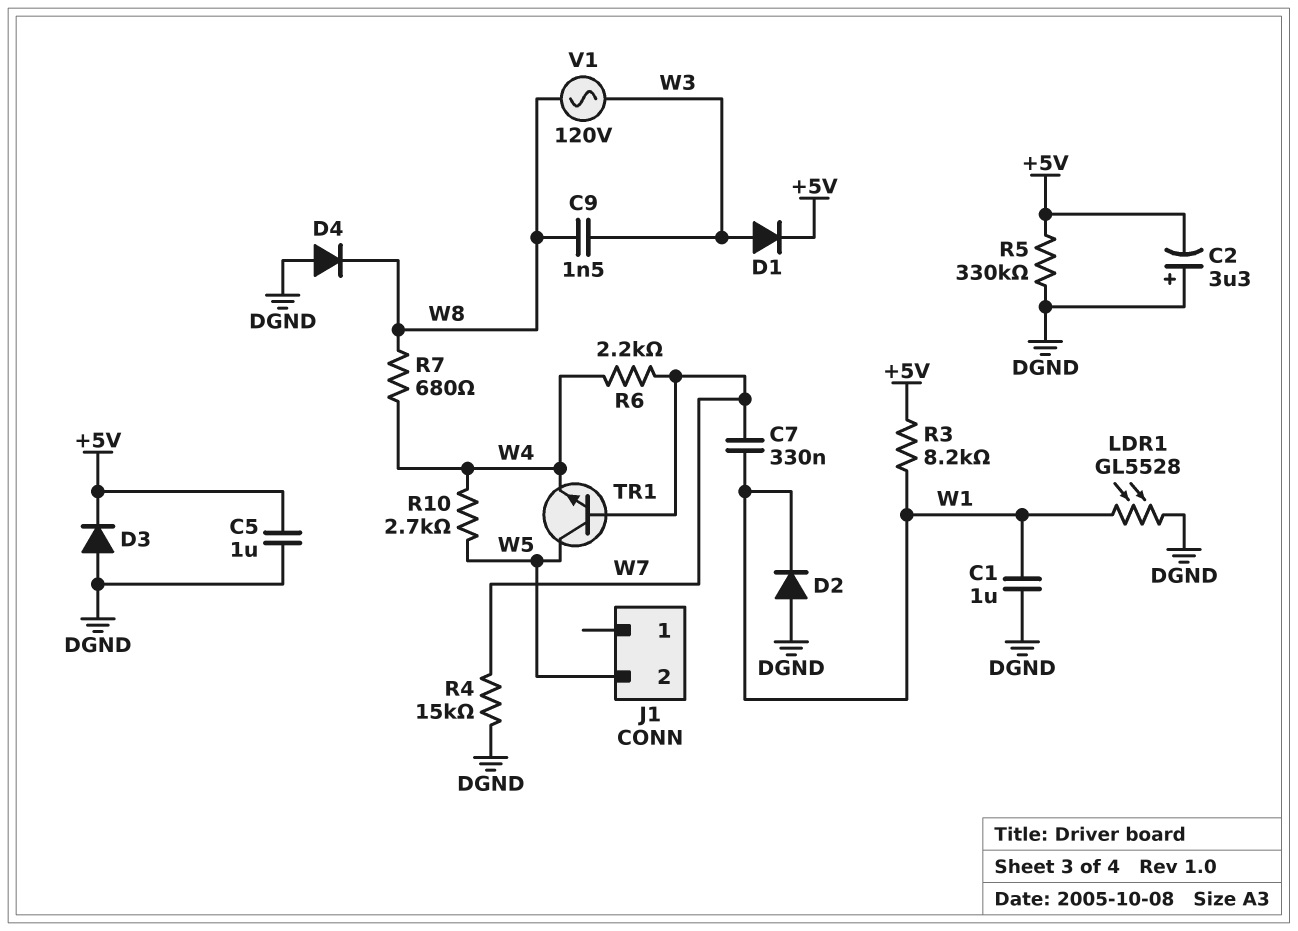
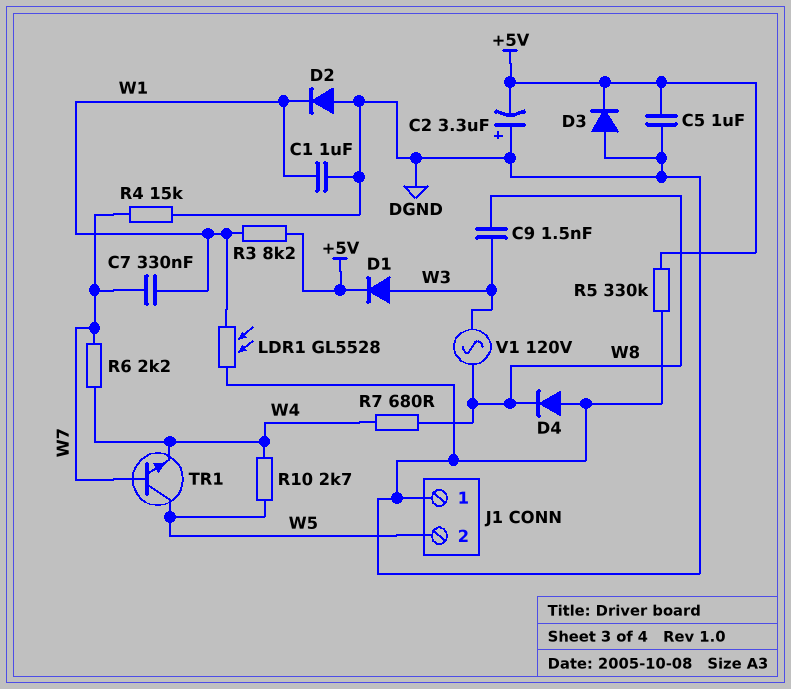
J1 pin 1: none -> DGND

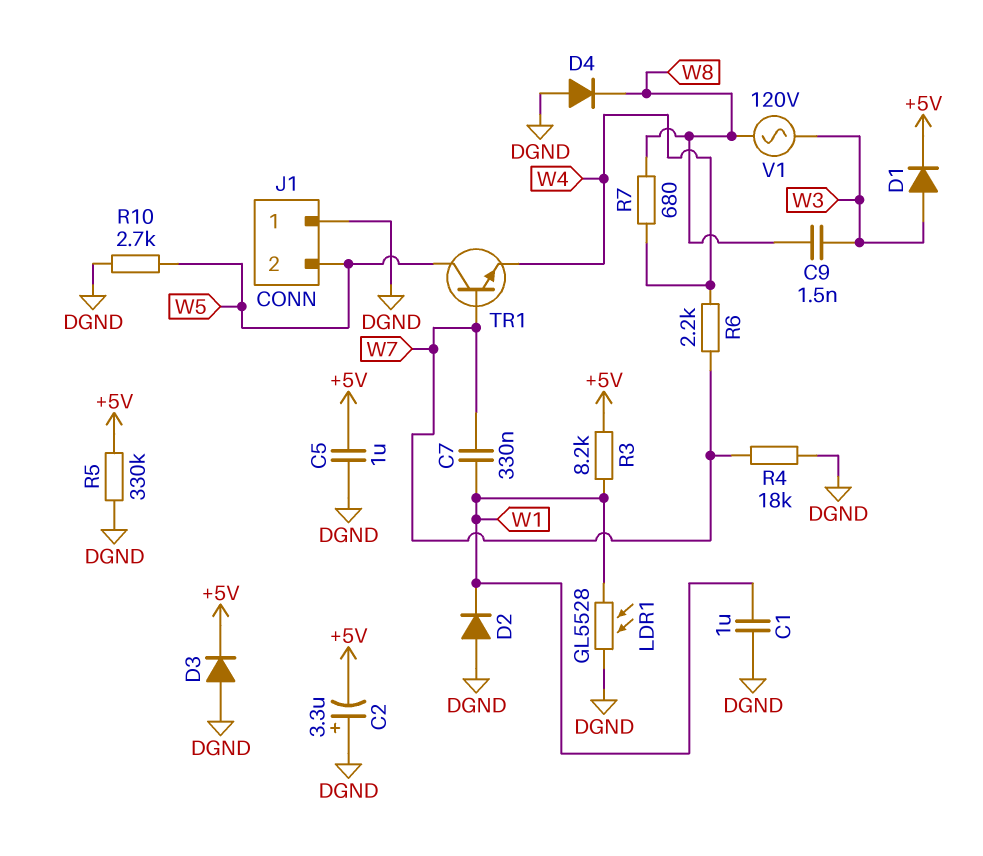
R4: 15k (DGND, W7) -> 18k (DGND, W7)
R10: 2.7k (W4, W5) -> 2.7k (DGND, W5)

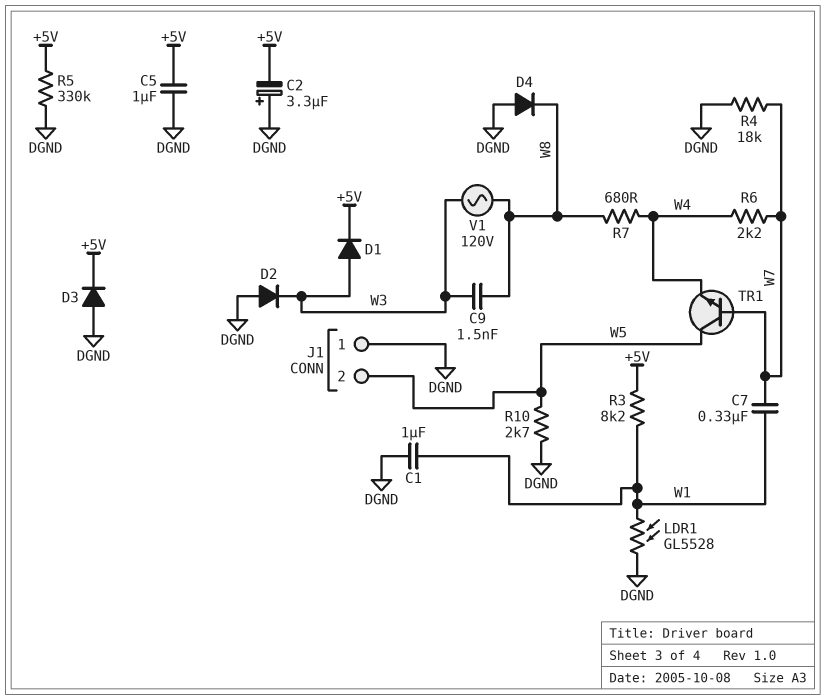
D2: diode (A DGND, K W1) -> diode (A DGND, K W3)

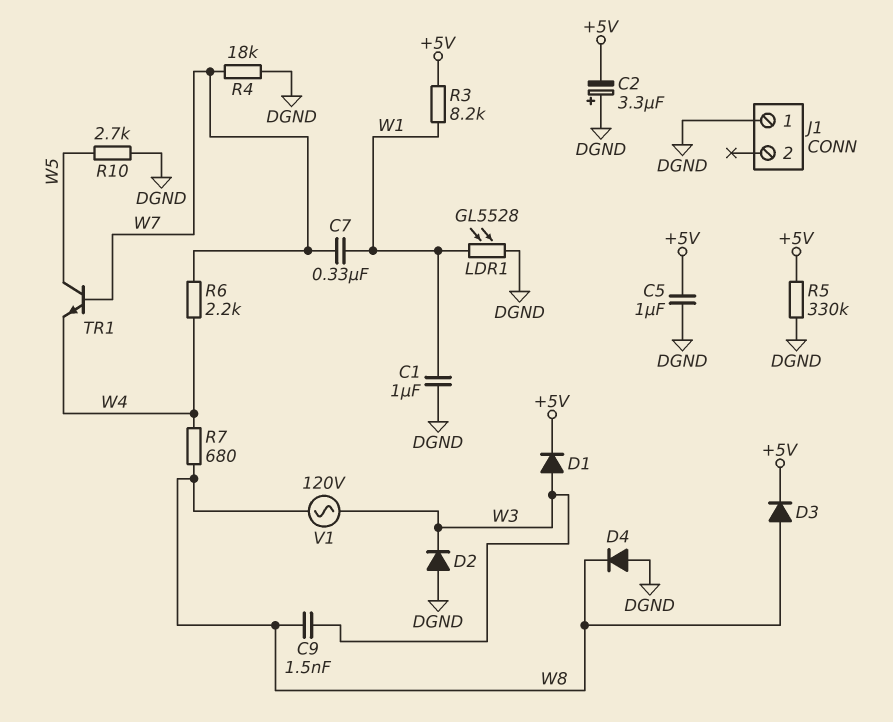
D3: diode (A DGND, K +5V) -> diode (A W8, K +5V)
J1 pin 2: W5 -> none

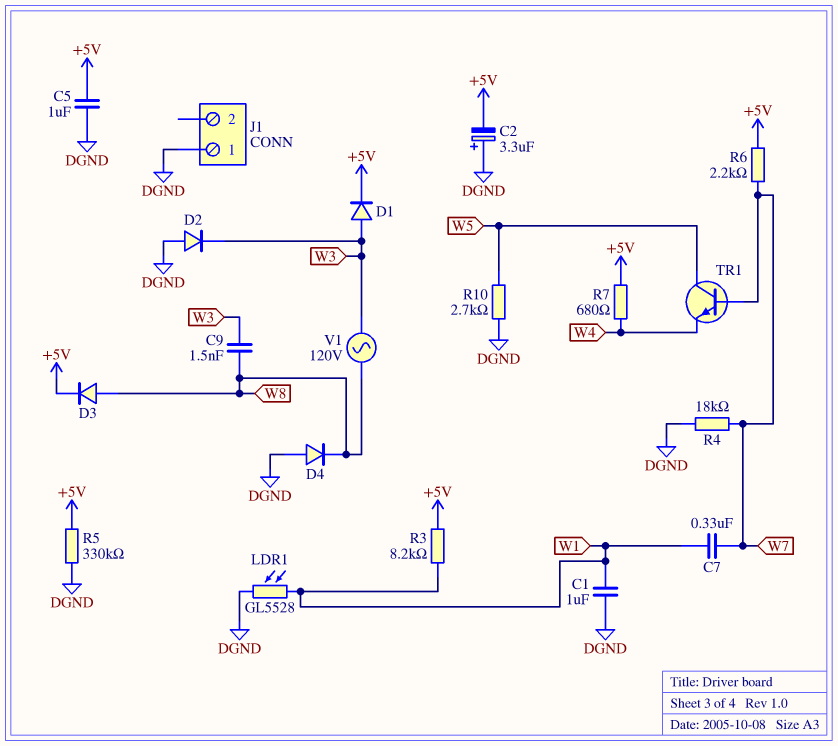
R6: 2.2k (W4, W7) -> 2.2k (+5V, W7)
R7: 680 (W4, W8) -> 680 (+5V, W4)

